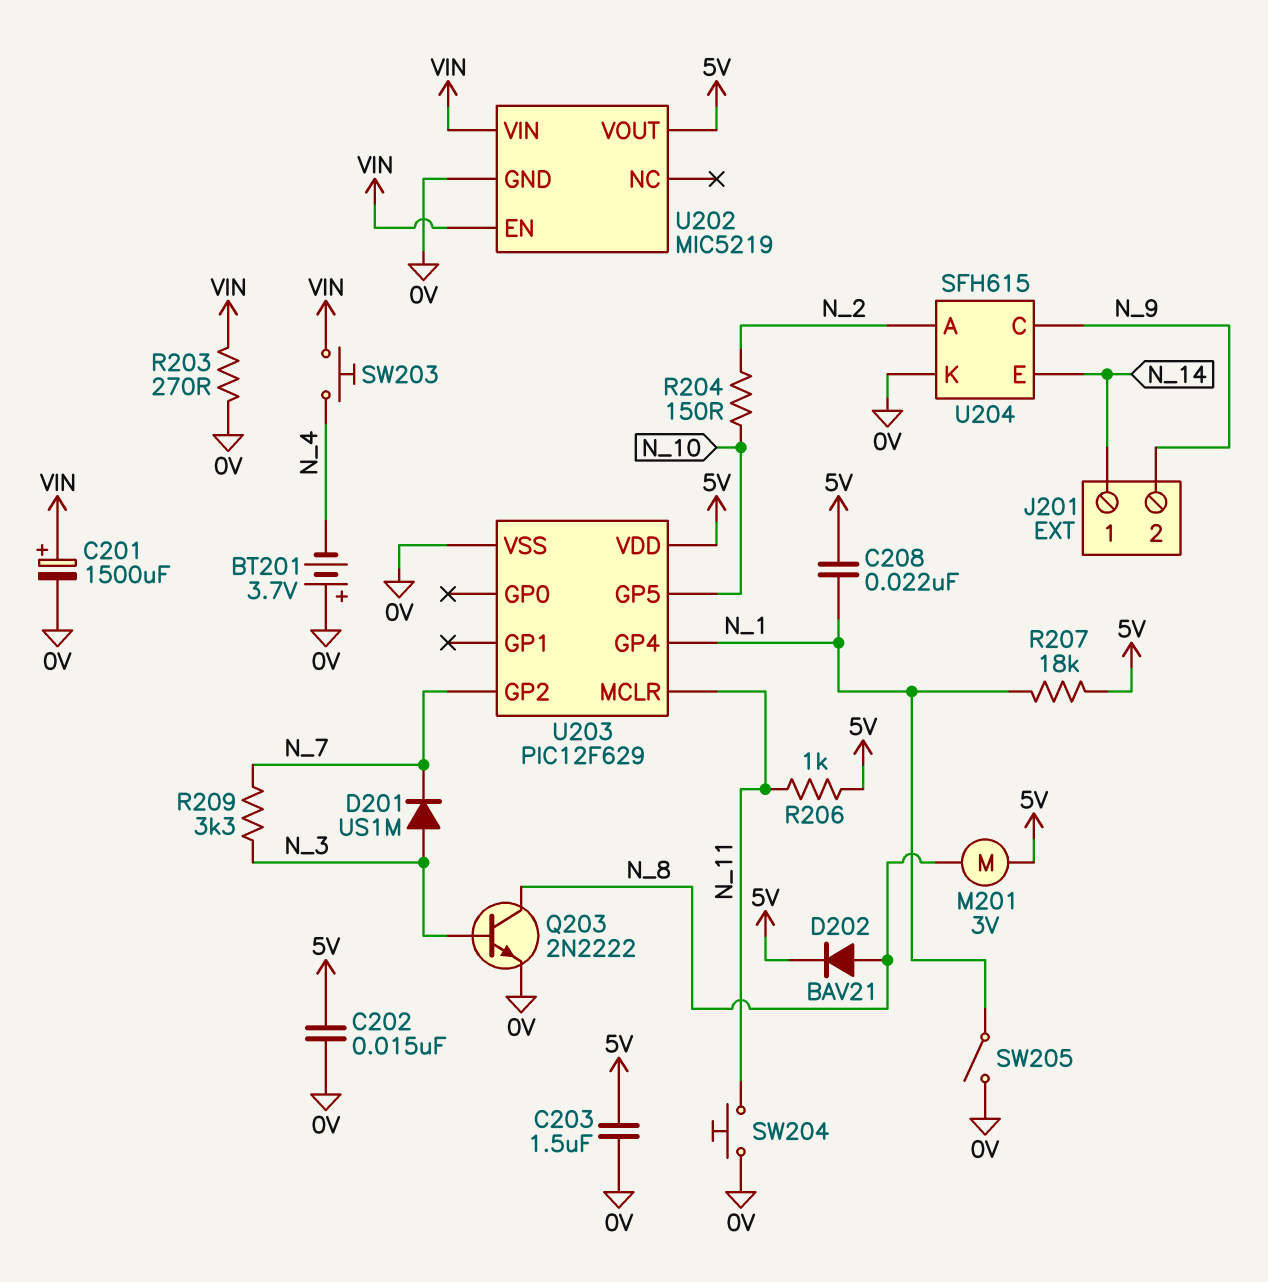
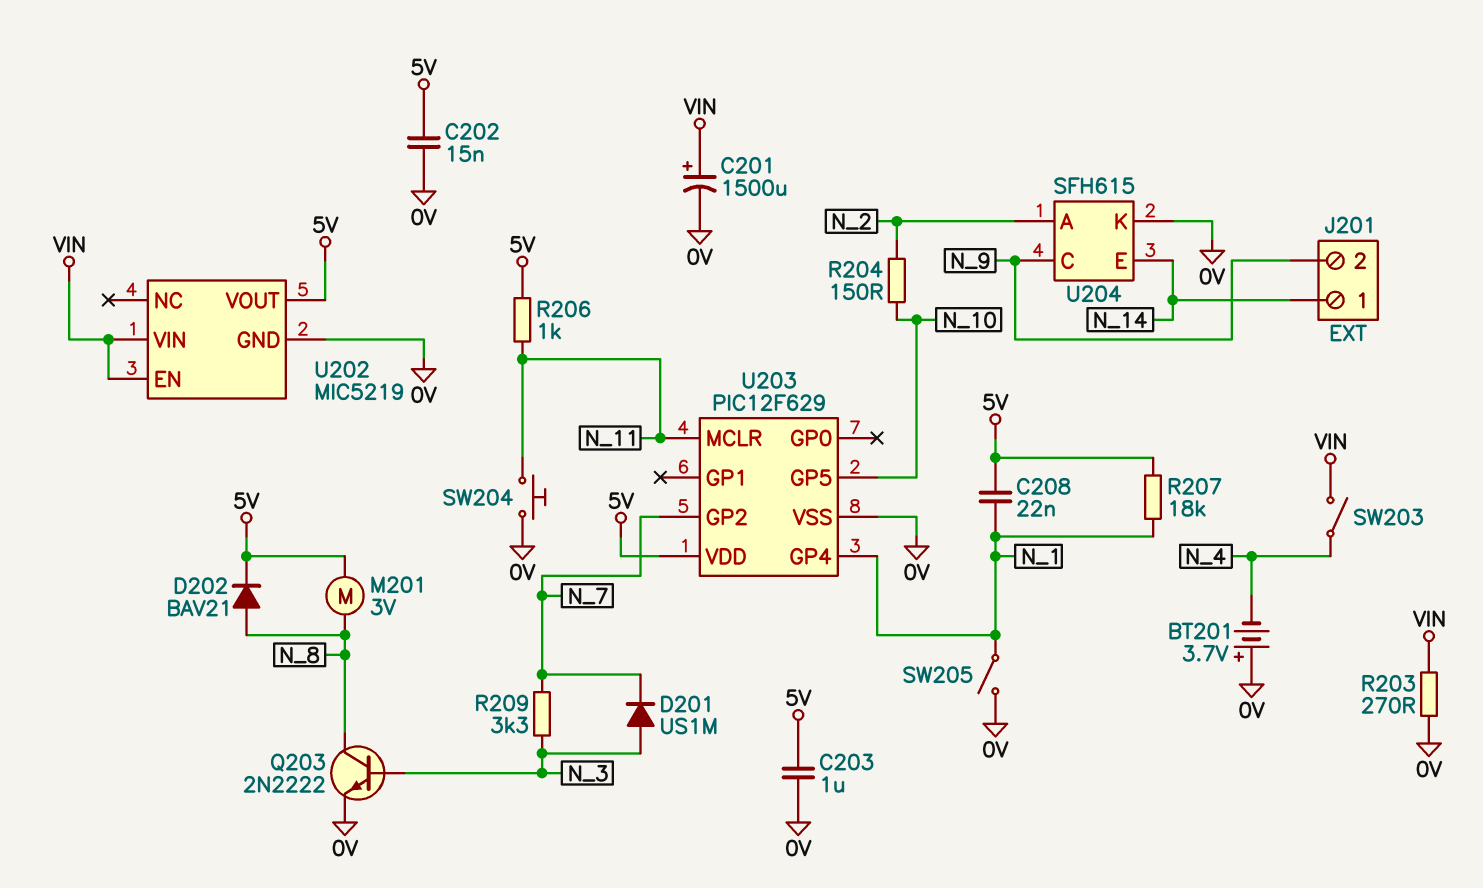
C203: 1.5uF (0V, 5V) -> 1uF (0V, 5V)
SW203: button (N_4, VIN) -> switch (N_4, VIN)

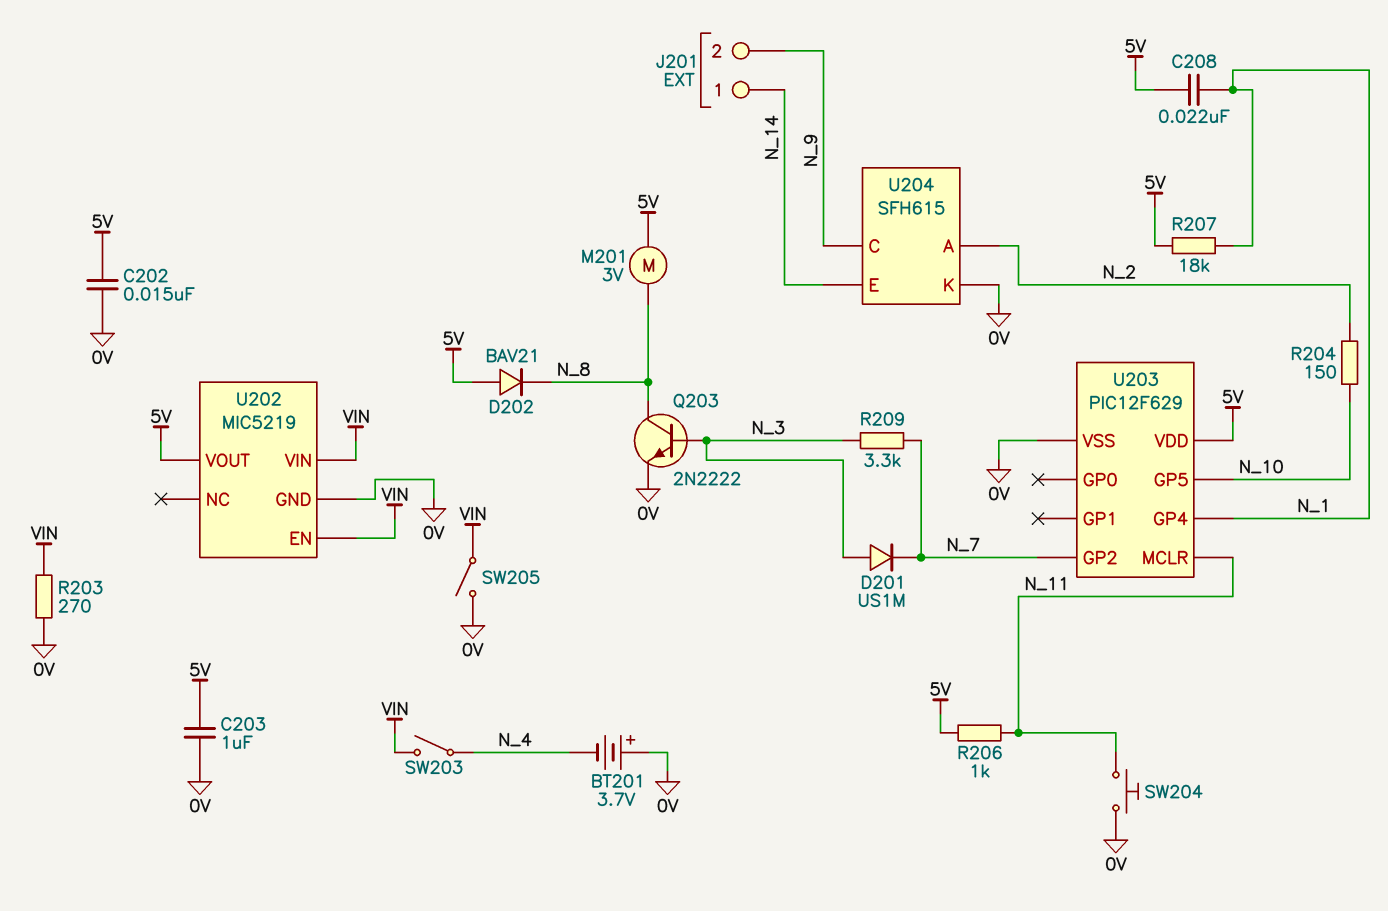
C201: 1500uF (plus VIN, minus 0V) -> none
D202: diode BAV21 (A N_8, K 5V) -> diode BAV21 (A 5V, K N_8)
SW205: switch (0V, N_1) -> switch (0V, VIN)

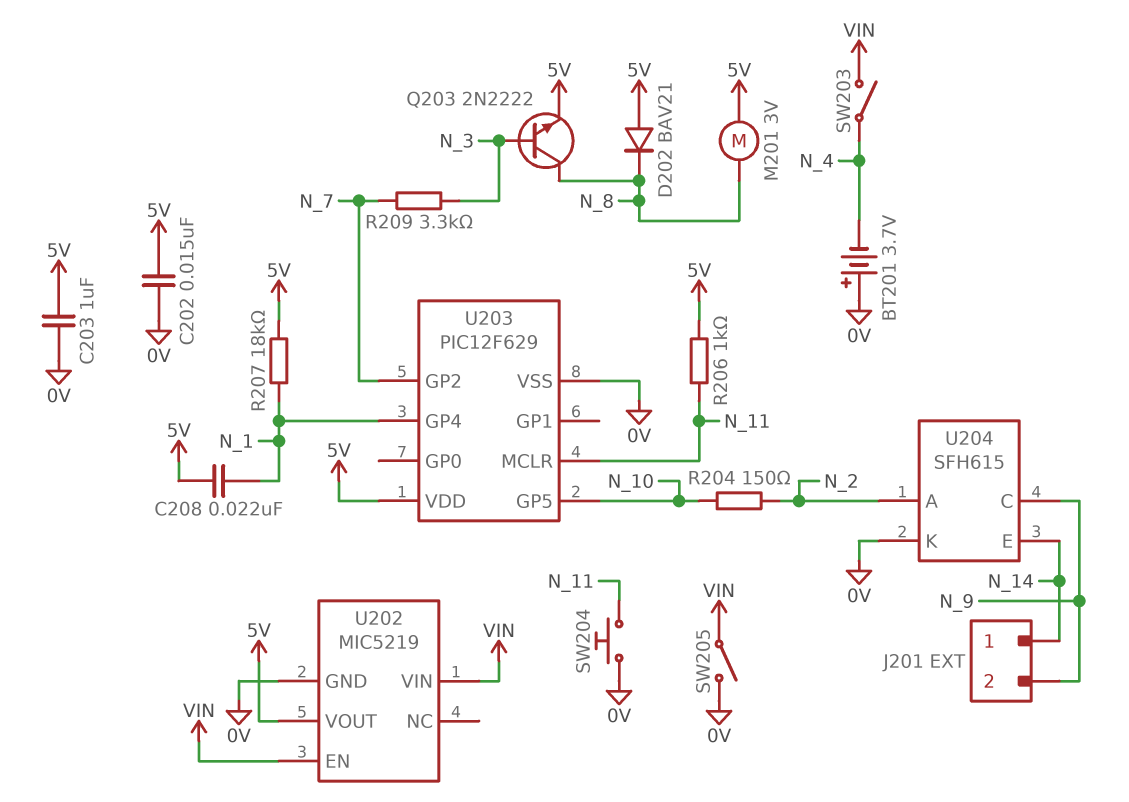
D201: diode US1M (A N_3, K N_7) -> none
Q203: NPN 2N2222 (B N_3, C N_8, E 0V) -> NPN 2N2222 (B N_3, C N_8, E 5V)
R203: 270 (0V, VIN) -> none

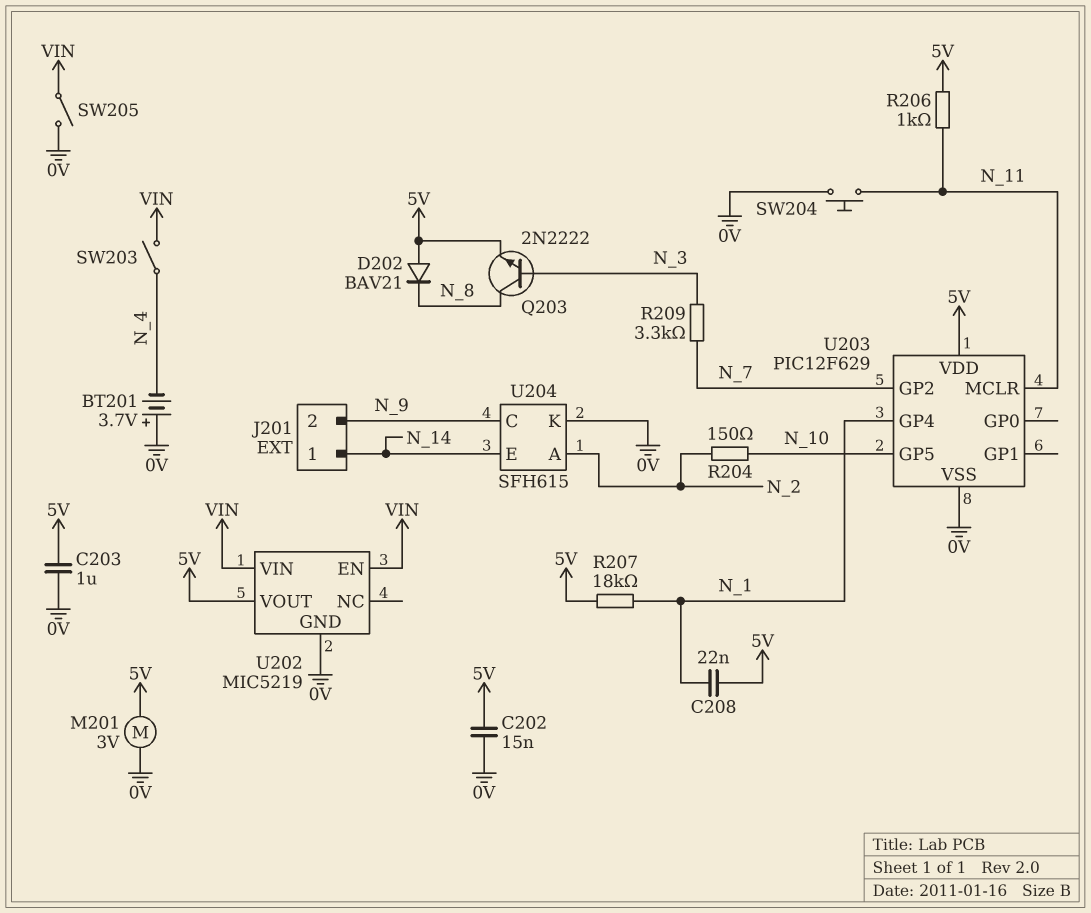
M201: motor 3V (5V, N_8) -> motor 3V (0V, 5V)

